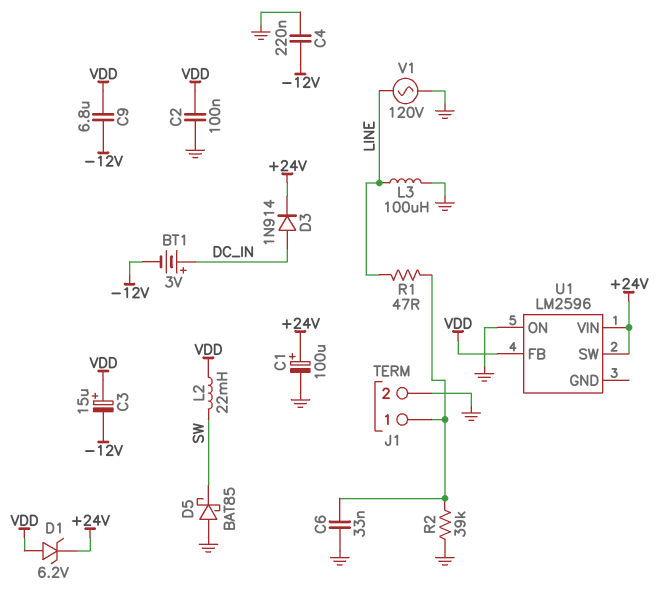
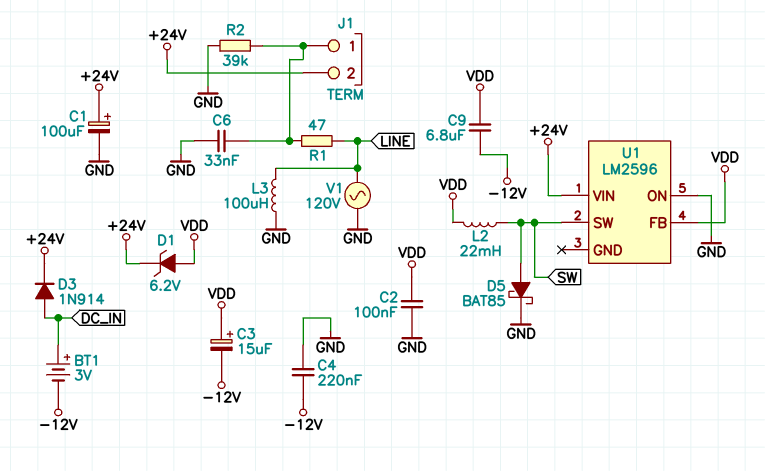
D5: schottky BAT85 (A GND, K SW) -> schottky BAT85 (A SW, K GND)
J1 pin 2: GND -> +24V
U1 pin SW: +24V -> SW

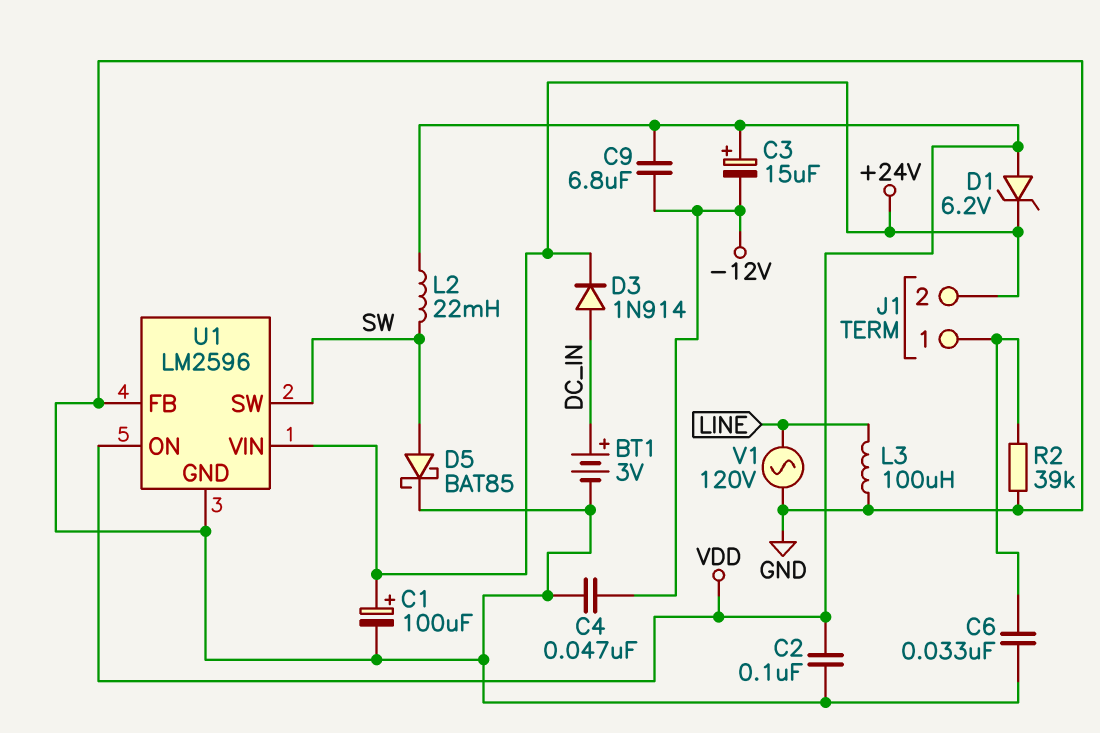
BT1: 3V (plus DC_IN, minus -12V) -> 3V (plus DC_IN, minus GND)
C4: 220nF (-12V, GND) -> 47nF (-12V, GND)
R1: 47 (J1/1, LINE) -> none
U1 pin FB: VDD -> GND
U1 pin GND: none -> GND
U1 pin ON: GND -> VDD

